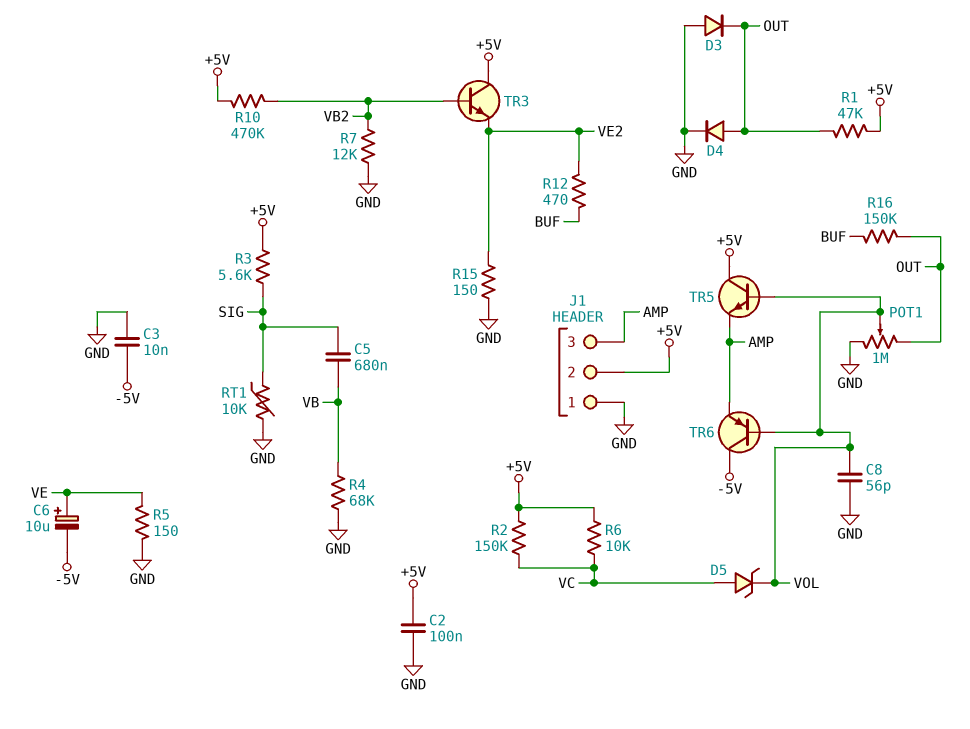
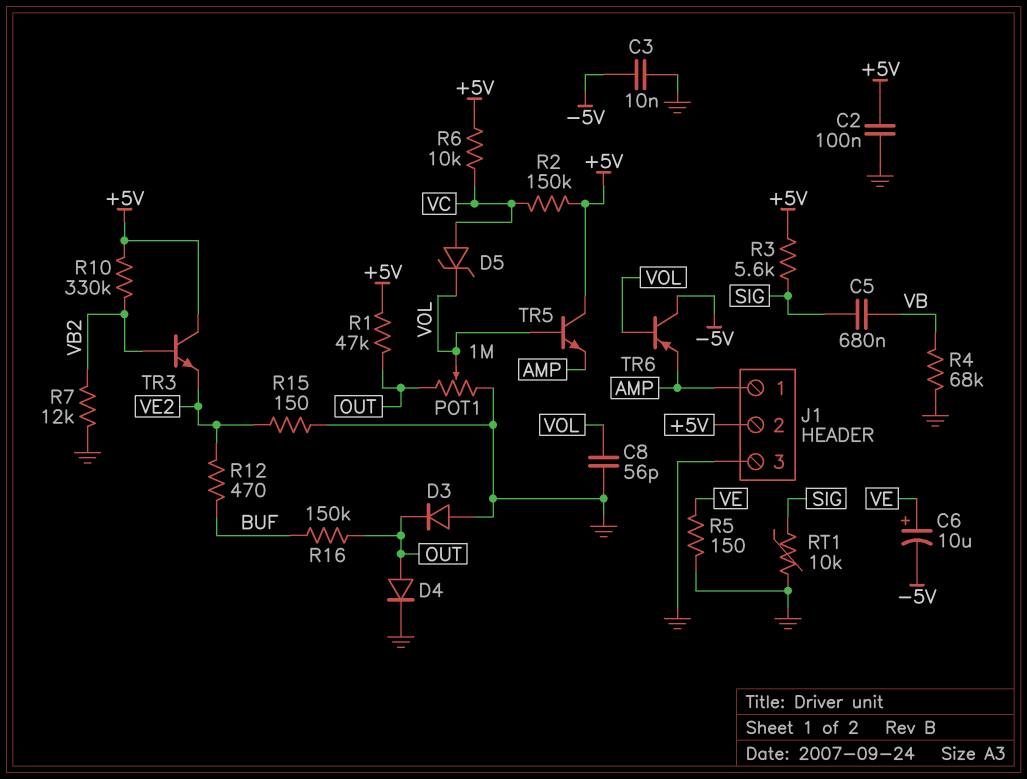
J1 pin 1: GND -> AMP
J1 pin 3: AMP -> GND
R10: 470k (+5V, VB2) -> 330k (+5V, VB2)

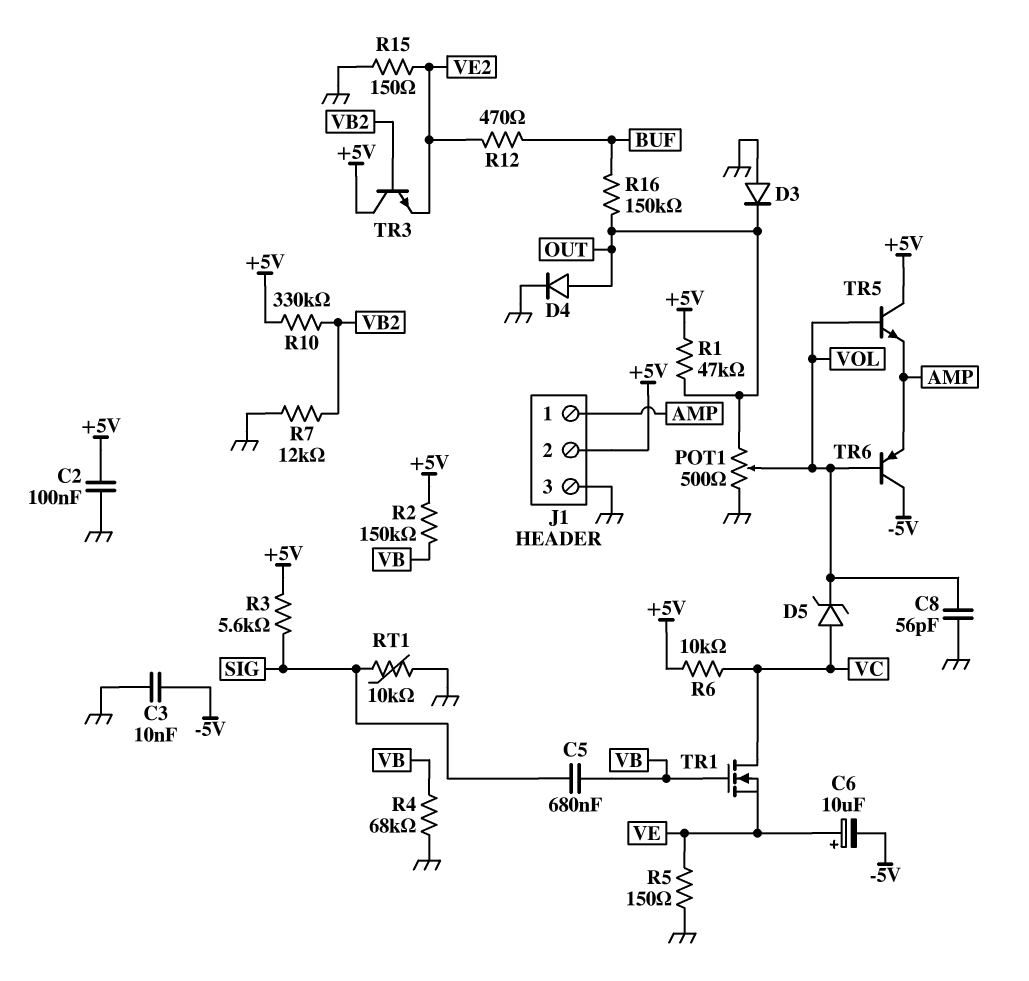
POT1: 1M (GND, OUT, wiper VOL) -> 500 (GND, OUT, wiper VOL)
R2: 150k (+5V, VC) -> 150k (+5V, VB)
TR1: none -> NMOS (G VB, D VC, S VE)

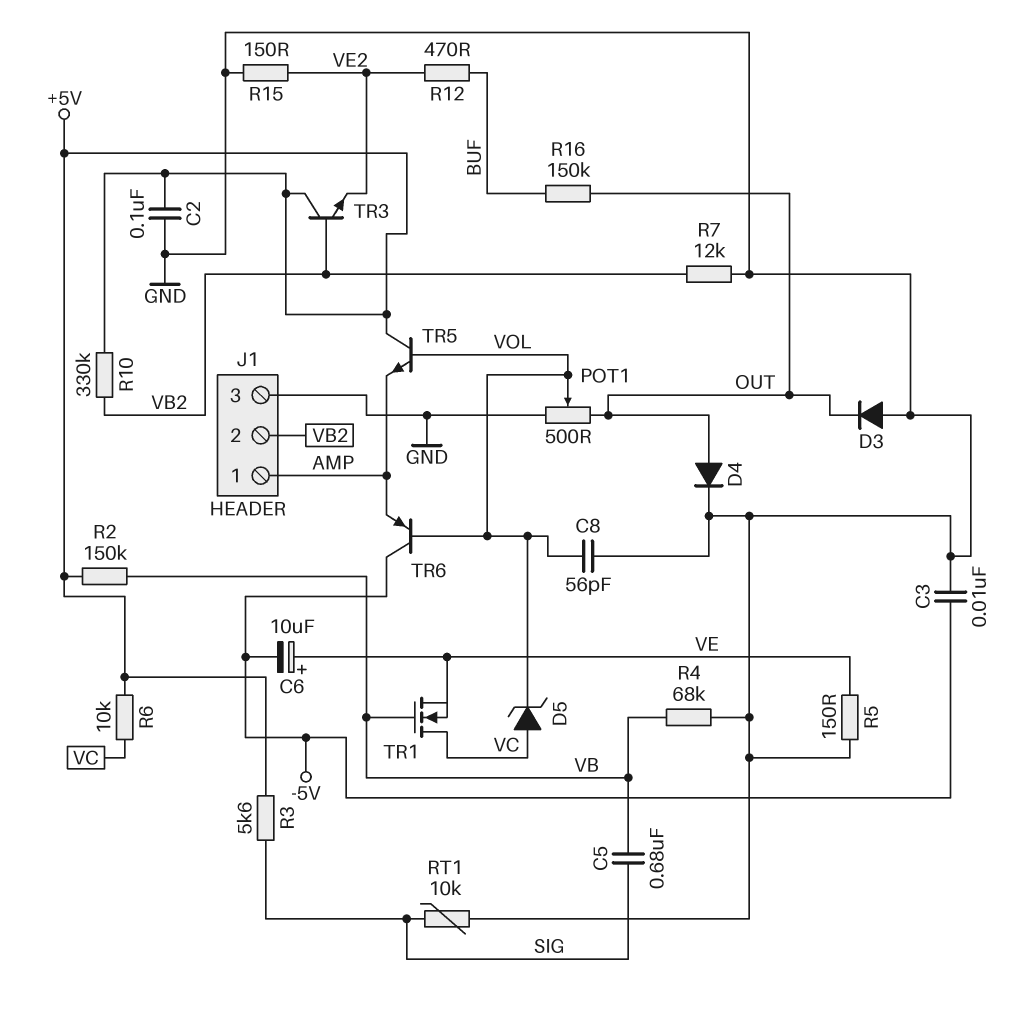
J1 pin 2: +5V -> VB2
R1: 47k (+5V, OUT) -> none

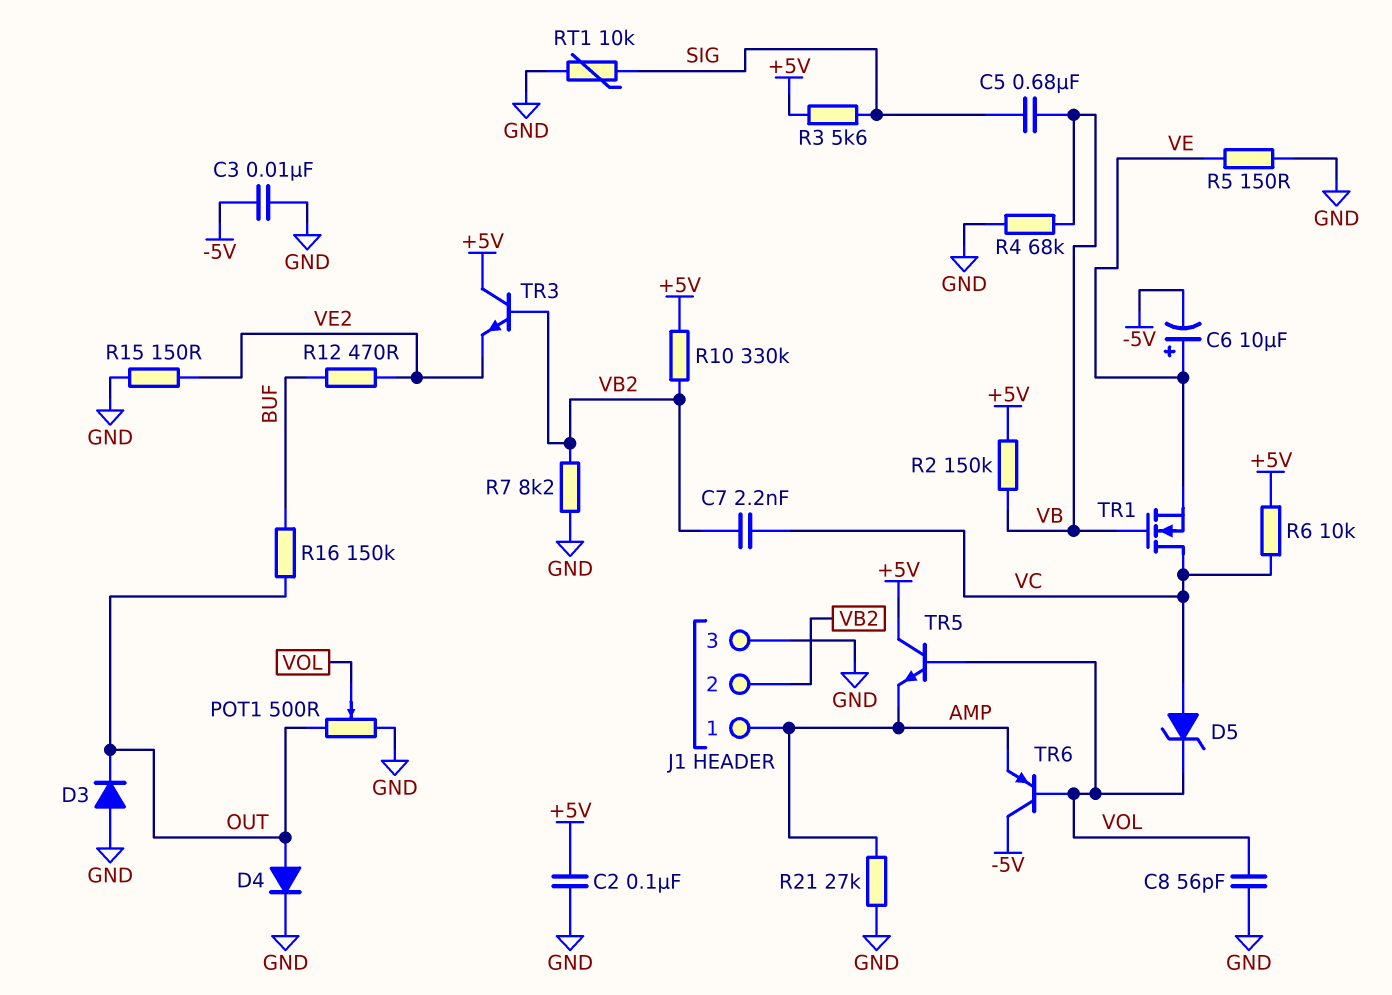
C7: none -> 2.2nF (VB2, VC)
R7: 12k (GND, VB2) -> 8.2k (GND, VB2)
R21: none -> 27k (AMP, GND)

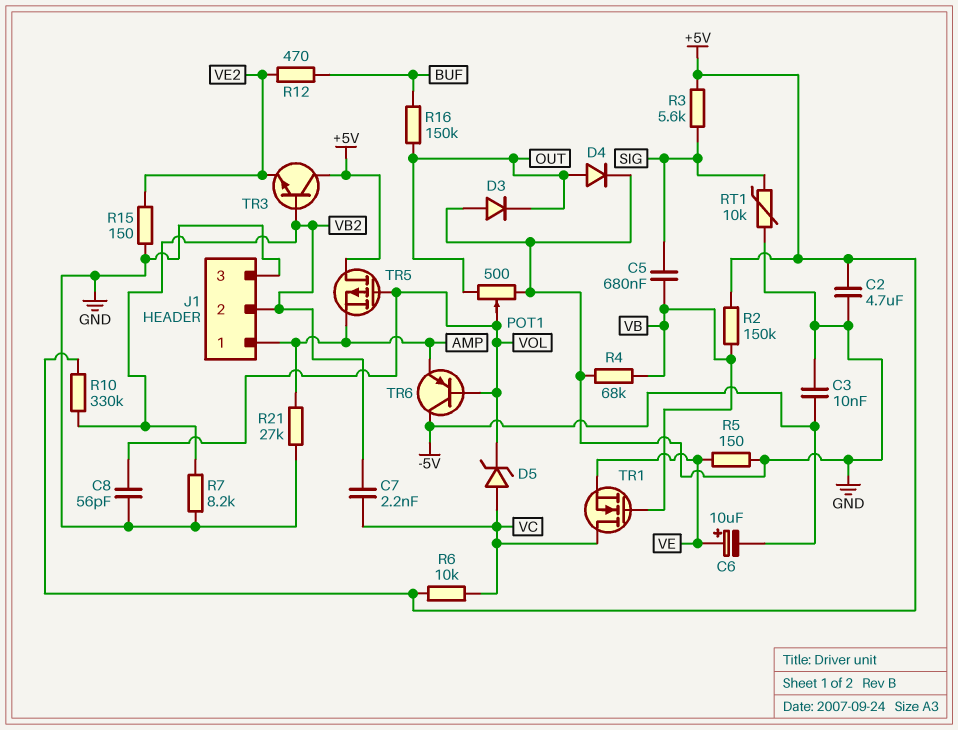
C2: 100nF (+5V, GND) -> 4.7uF (+5V, GND)
TR5: NPN (B VOL, C +5V, E AMP) -> PMOS (G VOL, D +5V, S AMP)

